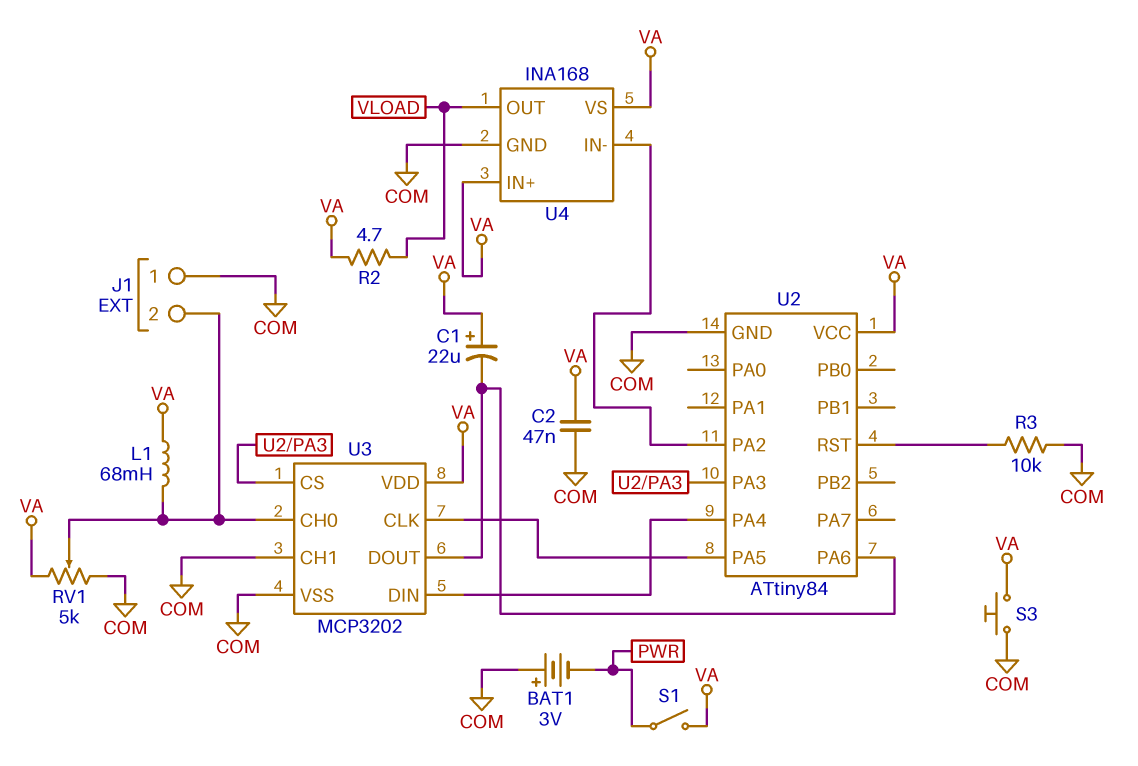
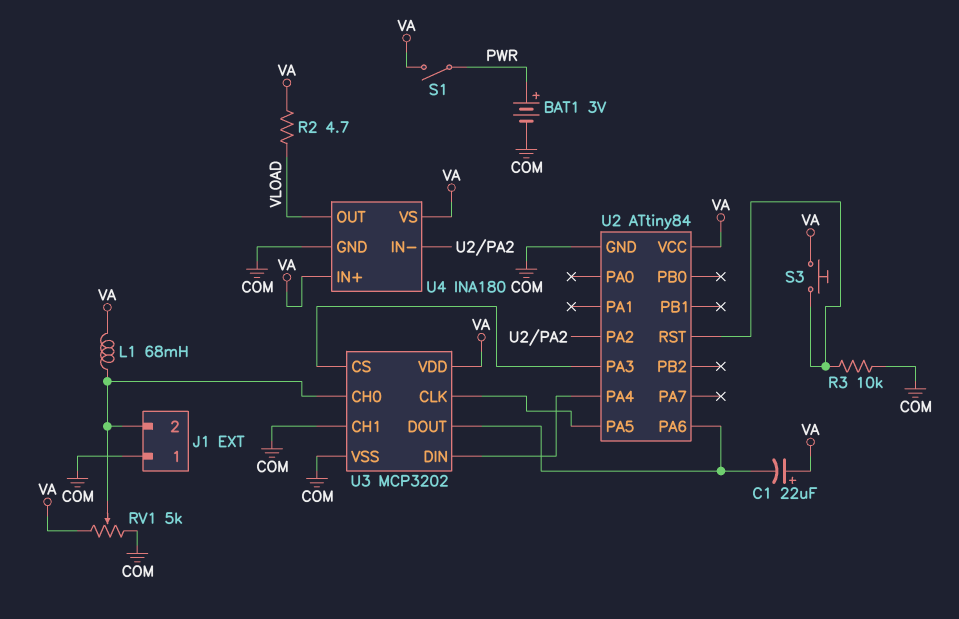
BAT1: 3V (plus COM, minus PWR) -> 3V (plus PWR, minus COM)
C2: 47nF (COM, VA) -> none
S3: button (COM, VA) -> button (U2/RST, VA)
U4: INA168 -> INA180

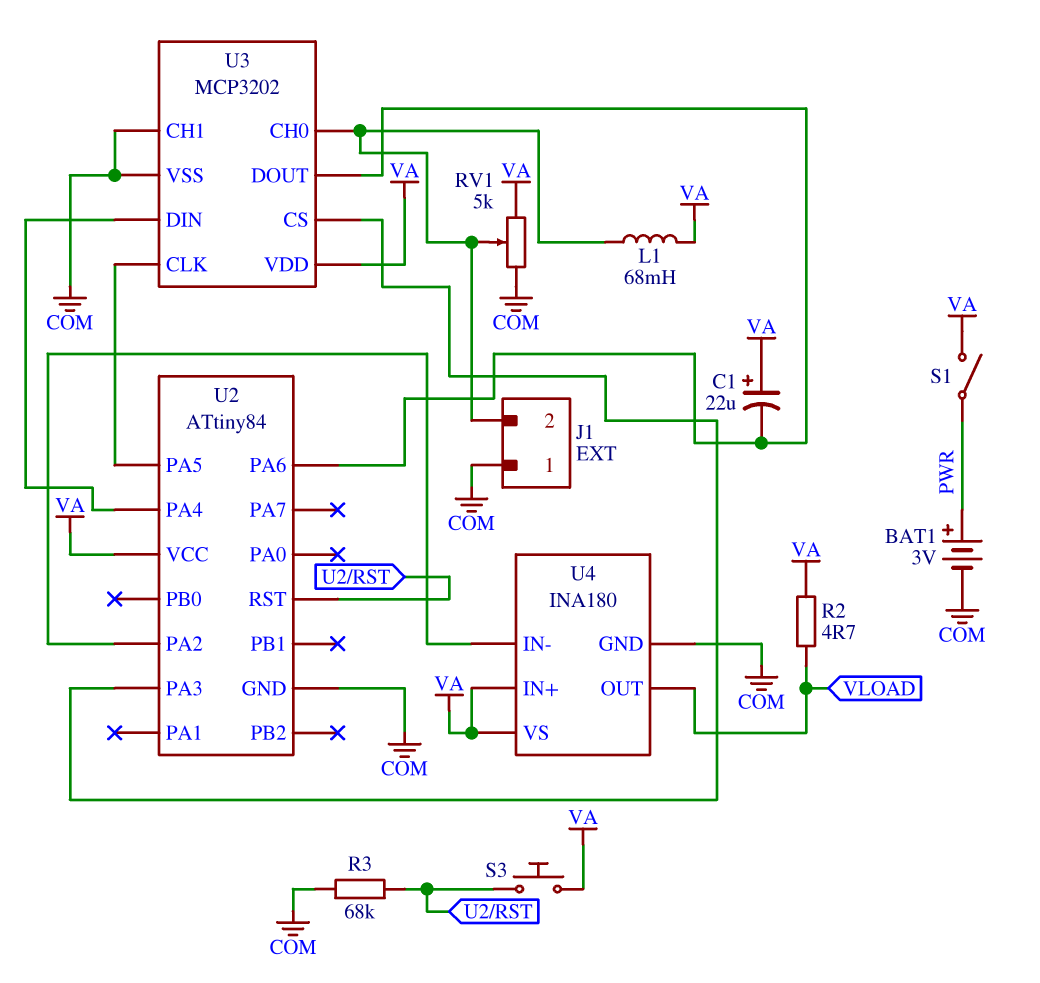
R3: 10k (COM, U2/RST) -> 68k (COM, U2/RST)

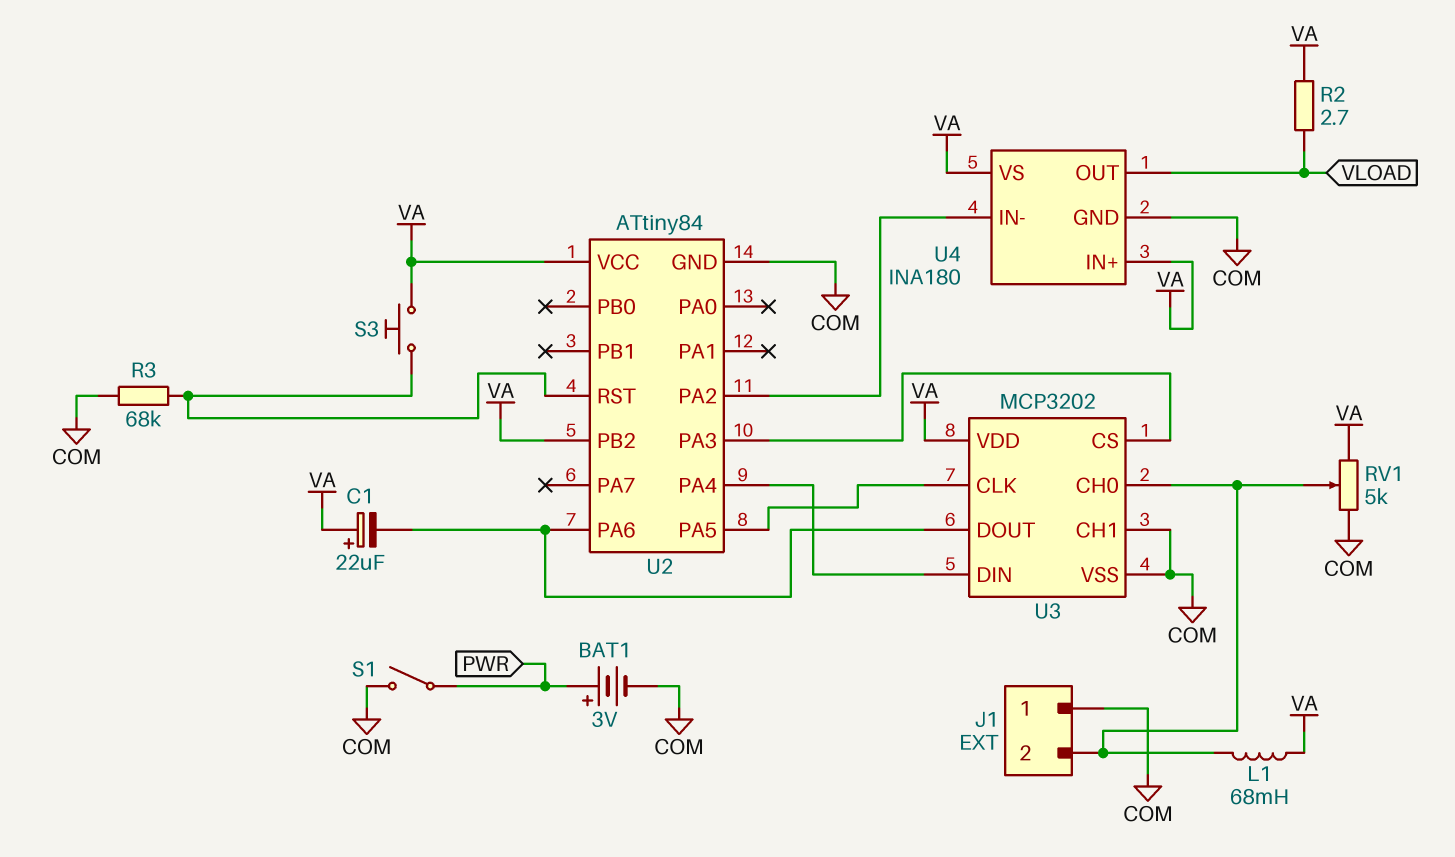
R2: 4.7 (VA, VLOAD) -> 2.7 (VA, VLOAD)
S1: switch (PWR, VA) -> switch (COM, PWR)
U2 pin PB2: none -> VA

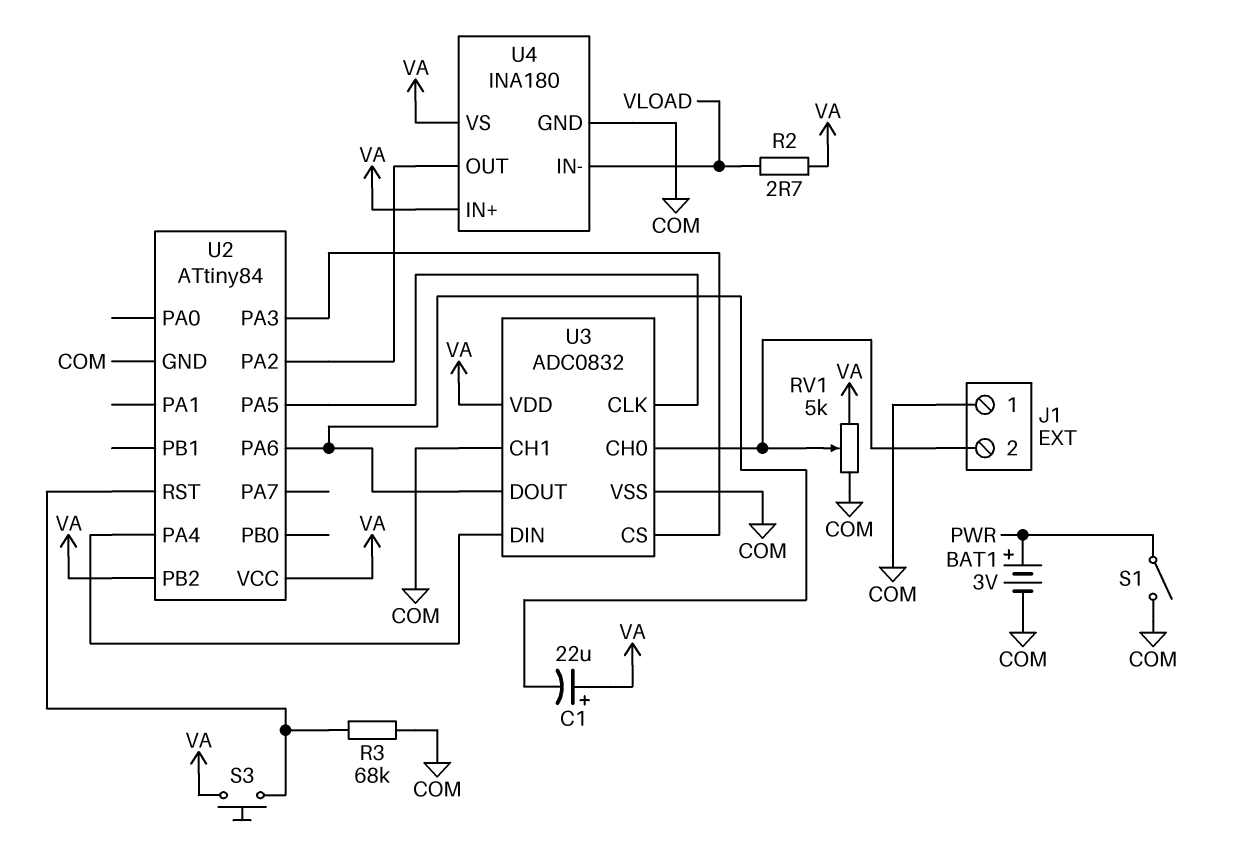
L1: 68mH (J1/2, VA) -> none
U3: MCP3202 -> ADC0832
U4 pin IN-: U2/PA2 -> VLOAD
U4 pin OUT: VLOAD -> U2/PA2

